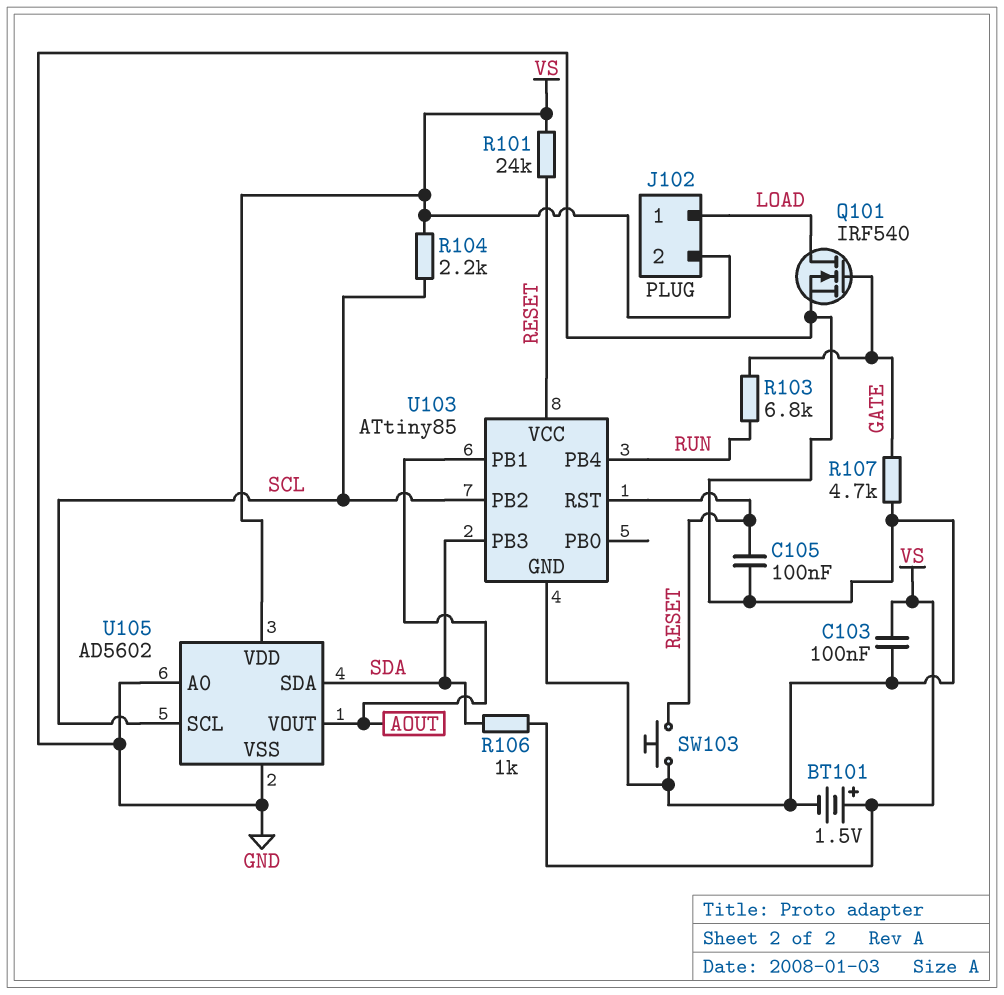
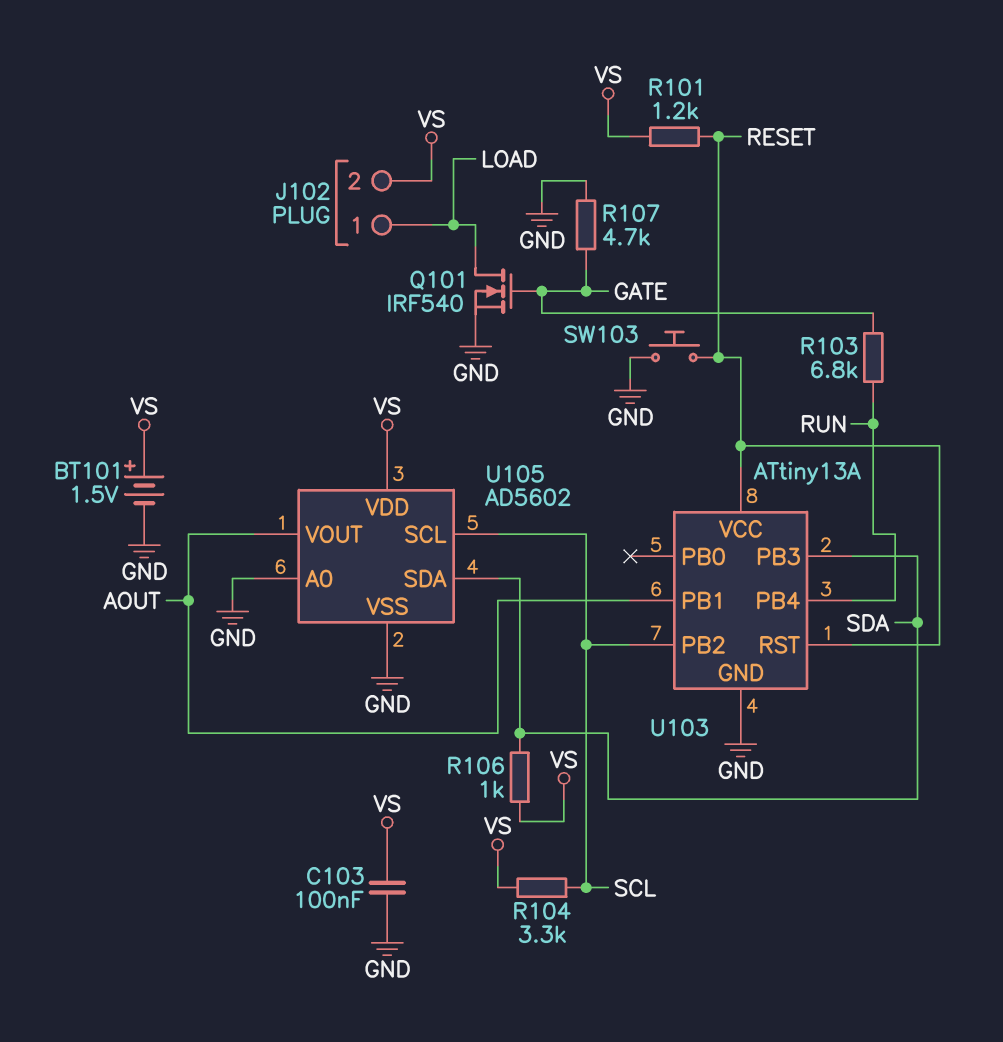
C105: 100nF (GND, RESET) -> none
R101: 24k (RESET, VS) -> 1.2k (RESET, VS)
R104: 2.2k (SCL, VS) -> 3.3k (SCL, VS)
U103: ATtiny85 -> ATtiny13A

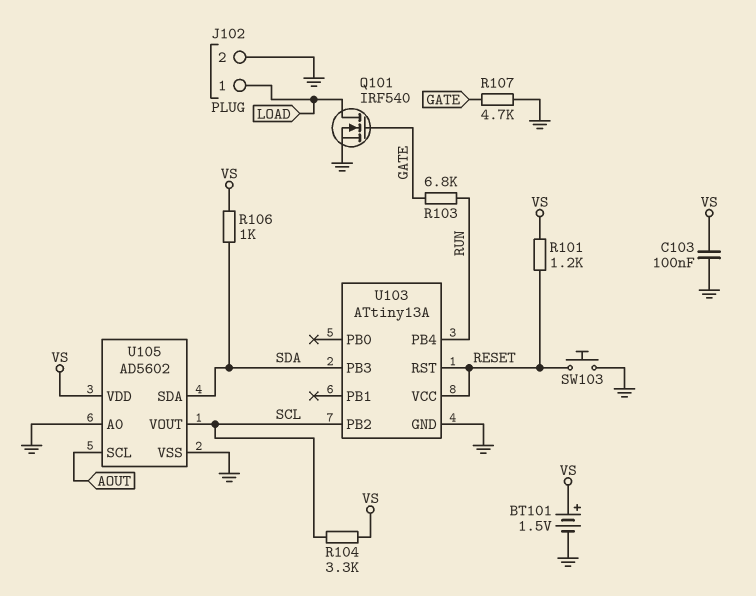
J102 pin 2: VS -> GND
U103 pin PB1: AOUT -> none
U105 pin SCL: SCL -> AOUT
U105 pin VOUT: AOUT -> SCL

